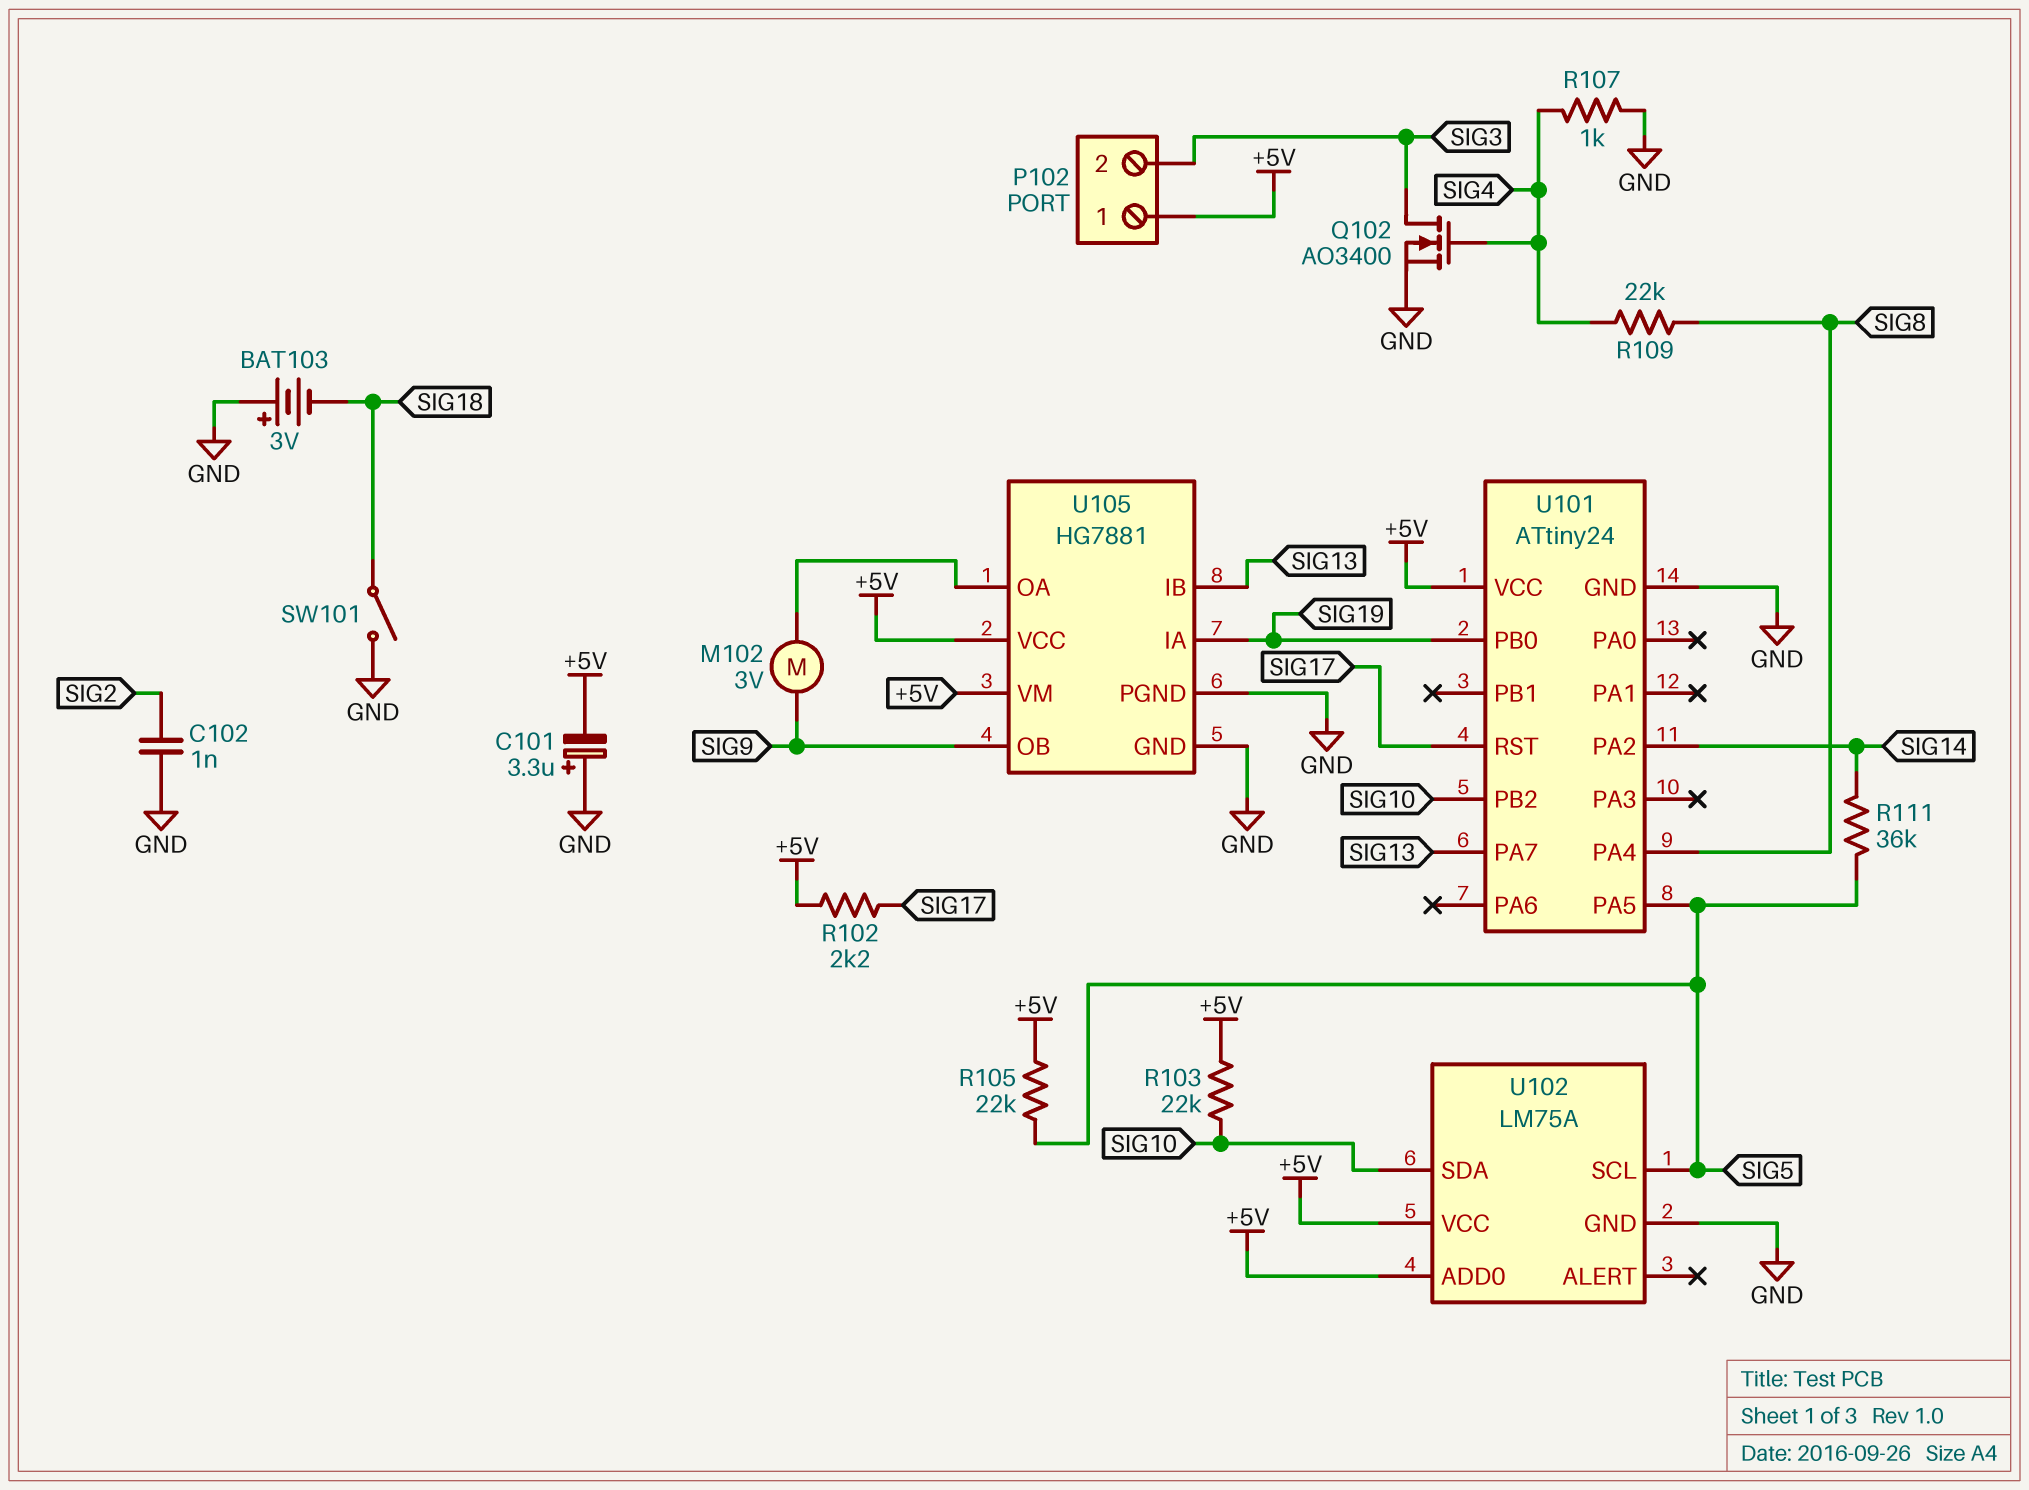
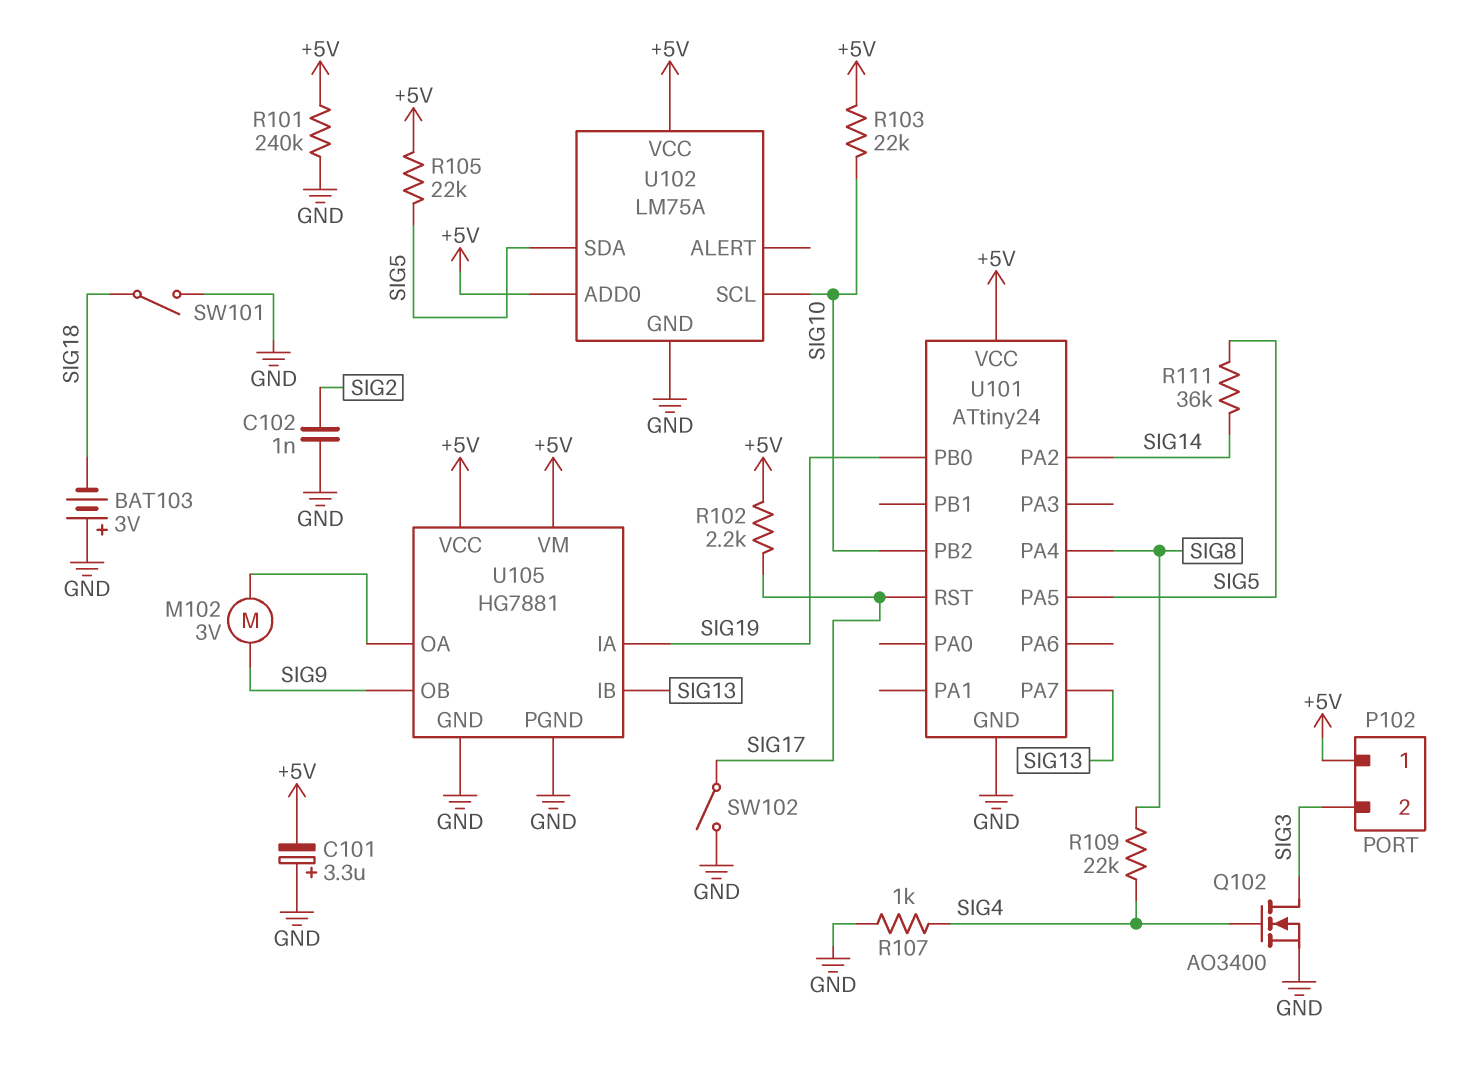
R101: none -> 240k (+5V, GND)
SW102: none -> switch (GND, SIG17)
U102 pin SCL: SIG5 -> SIG10
U102 pin SDA: SIG10 -> SIG5

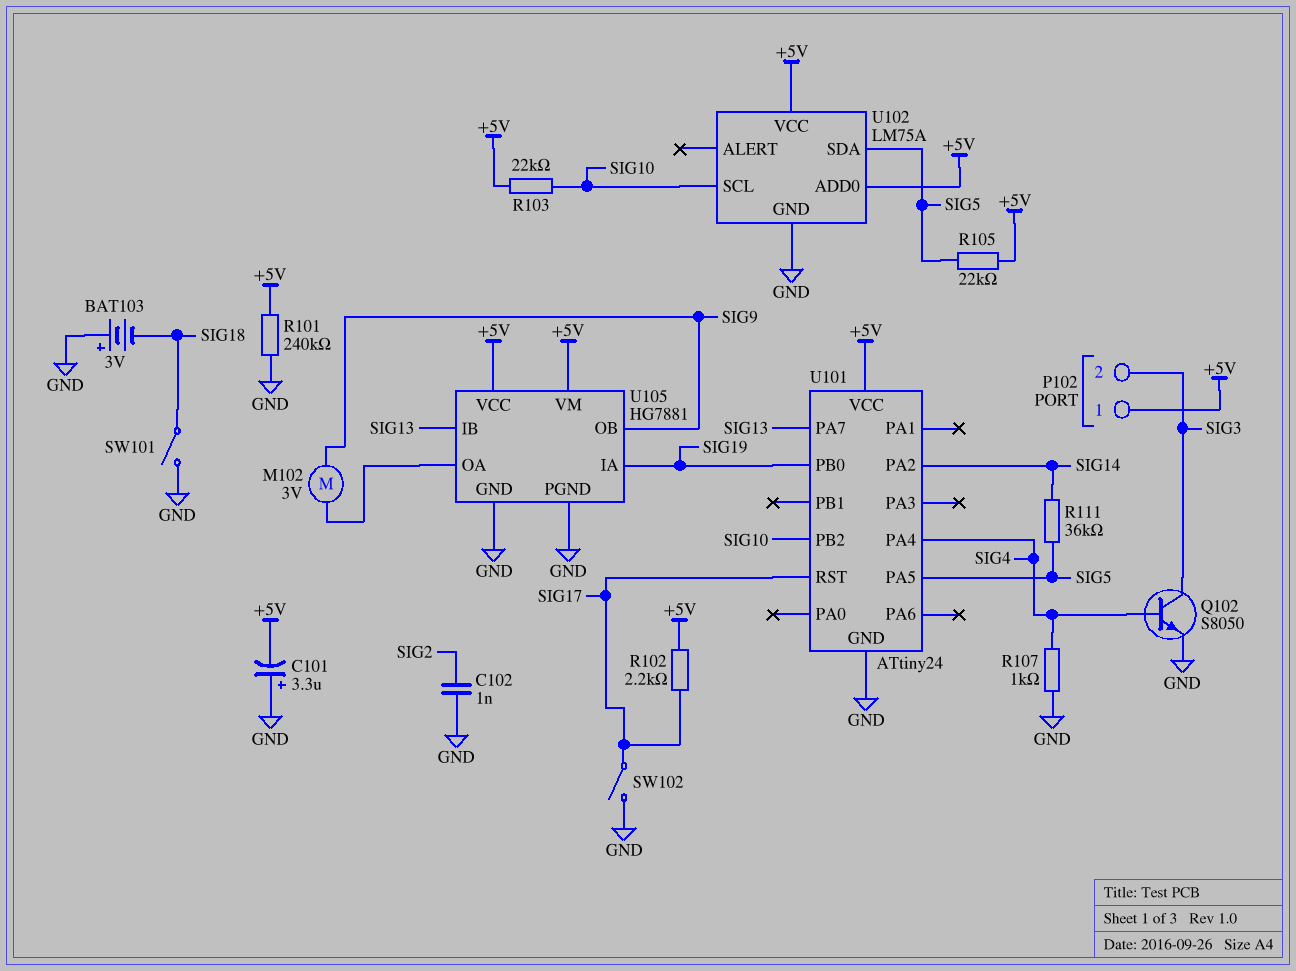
Q102: NMOS AO3400 (G SIG4, D SIG3, S GND) -> NPN S8050 (B SIG4, C SIG3, E GND)
R109: 22k (SIG4, SIG8) -> none
U101 pin PA4: SIG8 -> SIG4

